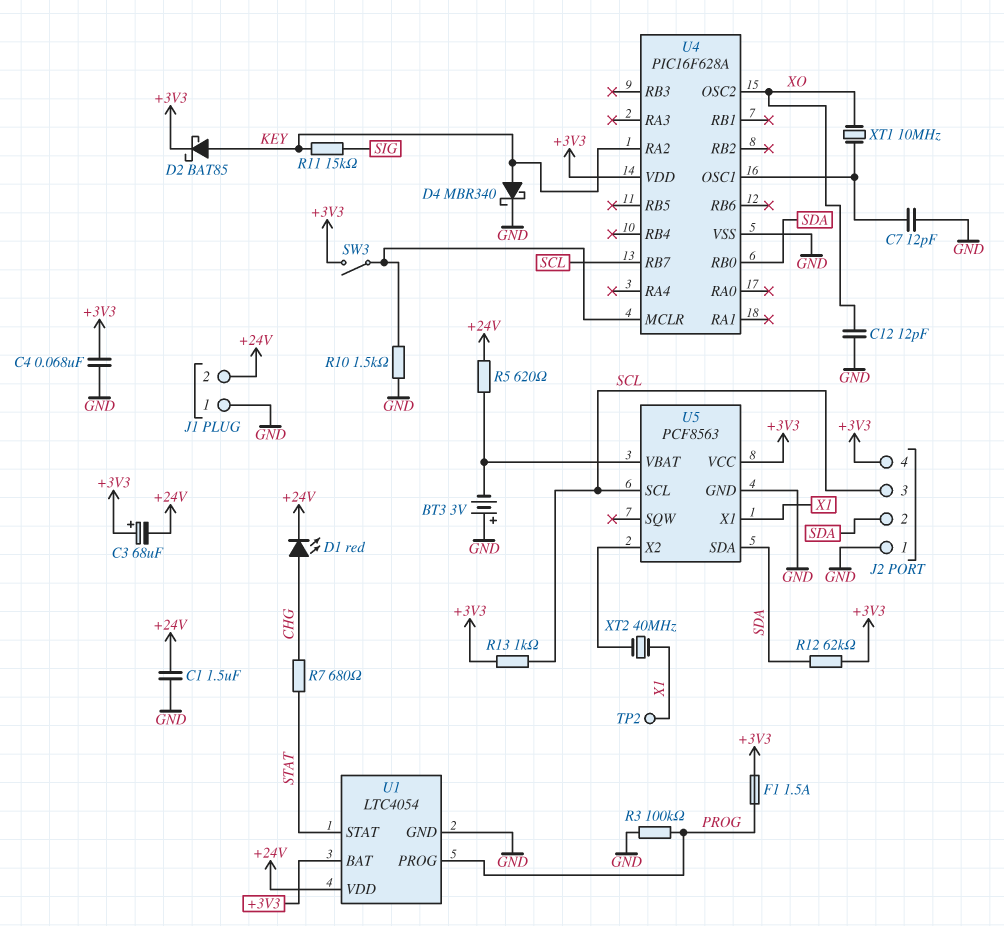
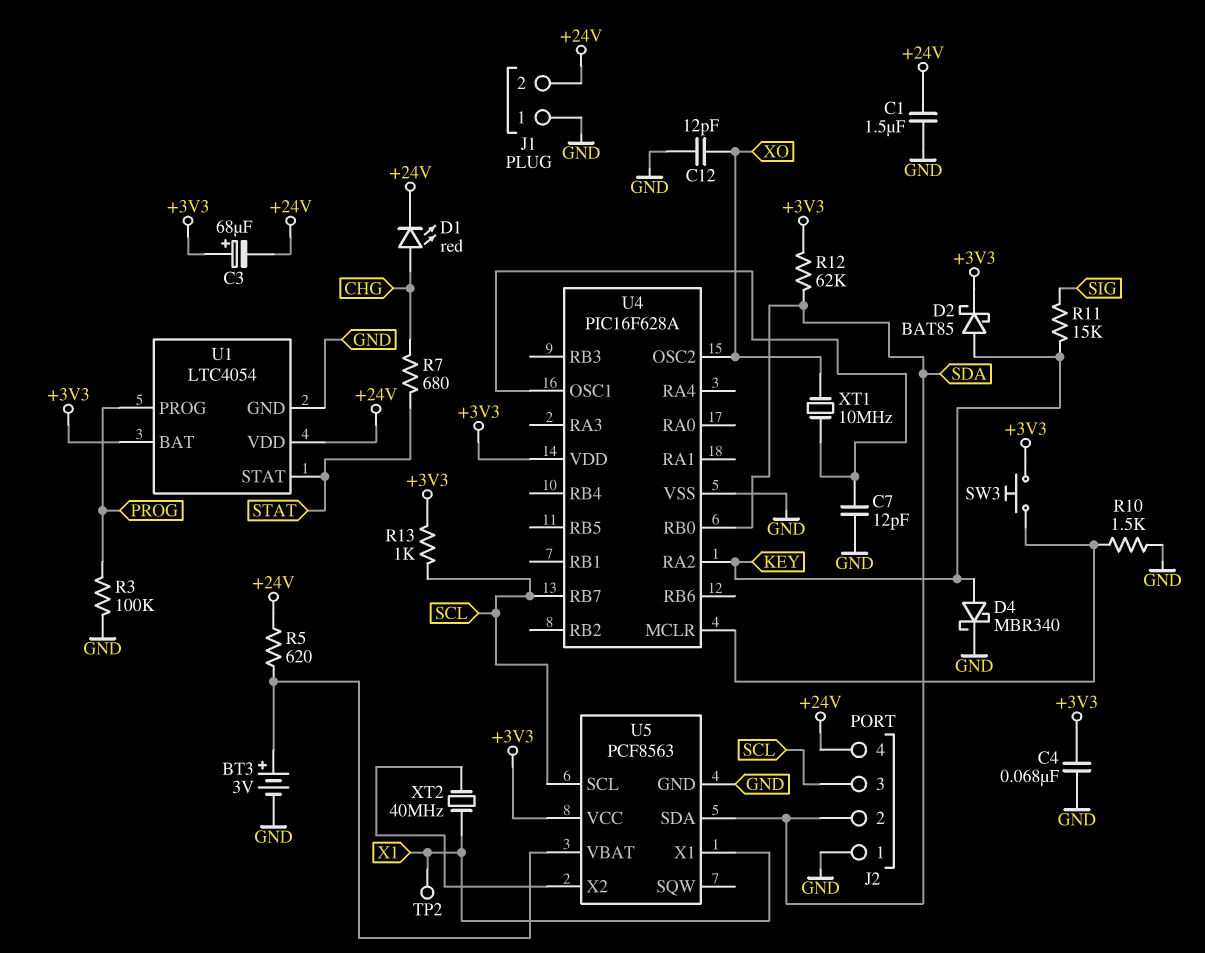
BT3: 3V (plus GND, minus U5/VBAT) -> 3V (plus U5/VBAT, minus GND)
F1: 1.5A (+3V3, PROG) -> none
J2 pin 4: +3V3 -> +24V
SW3: switch (+3V3, U4/MCLR) -> button (+3V3, U4/MCLR)

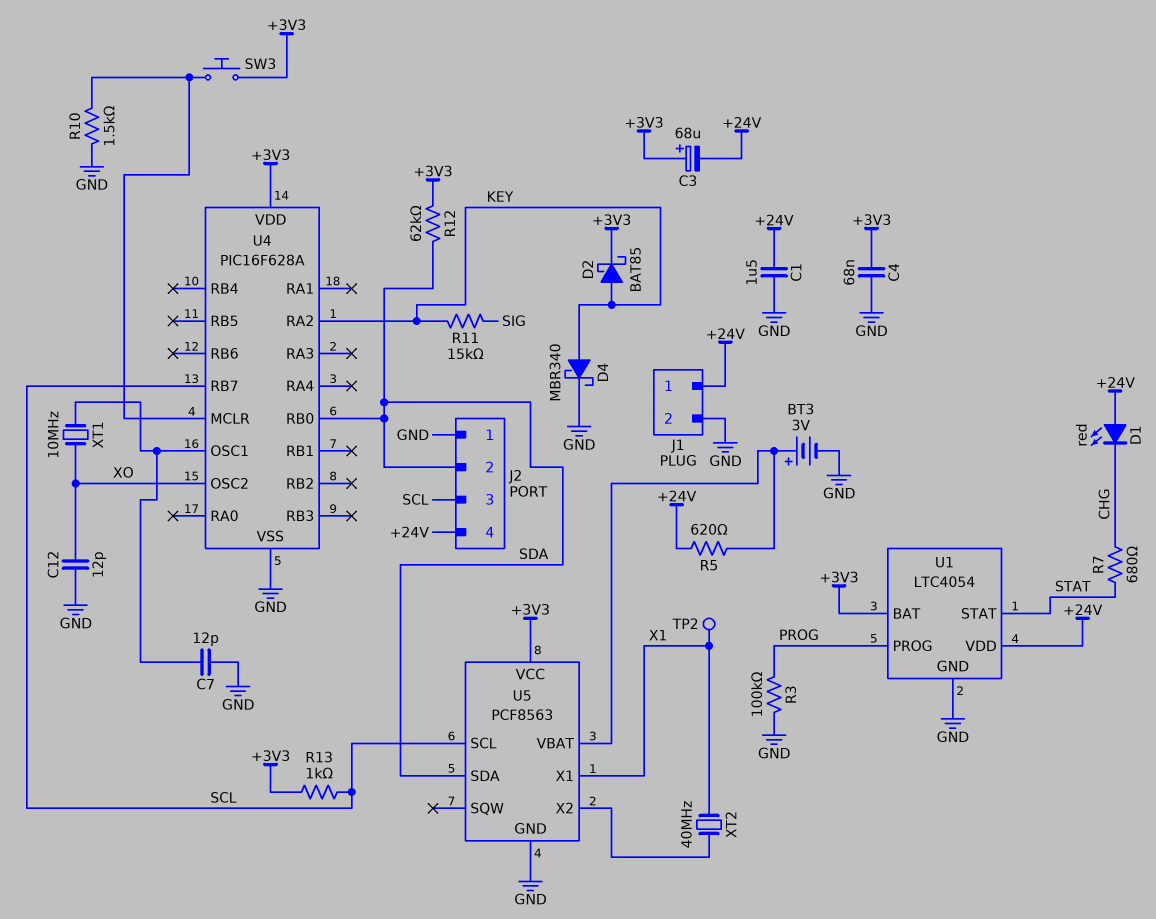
D1: LED red (A CHG, K +24V) -> LED red (A +24V, K CHG)
J1 pin 1: GND -> +24V
J1 pin 2: +24V -> GND

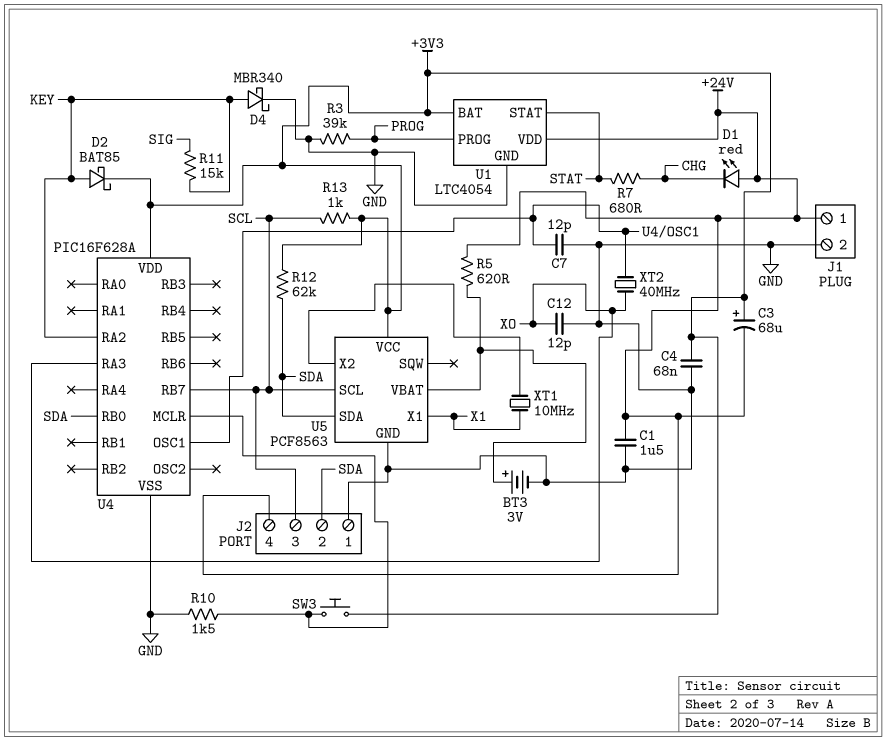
R3: 100k (GND, PROG) -> 39k (GND, PROG)
TP2: test point (X1) -> none
U4 pin OSC2: XO -> none
U4 pin RA3: none -> XO
XT1: 10MHz (U4/OSC1, XO) -> 10MHz (U5/X2, X1)
XT2: 40MHz (U5/X2, X1) -> 40MHz (U4/OSC1, XO)

